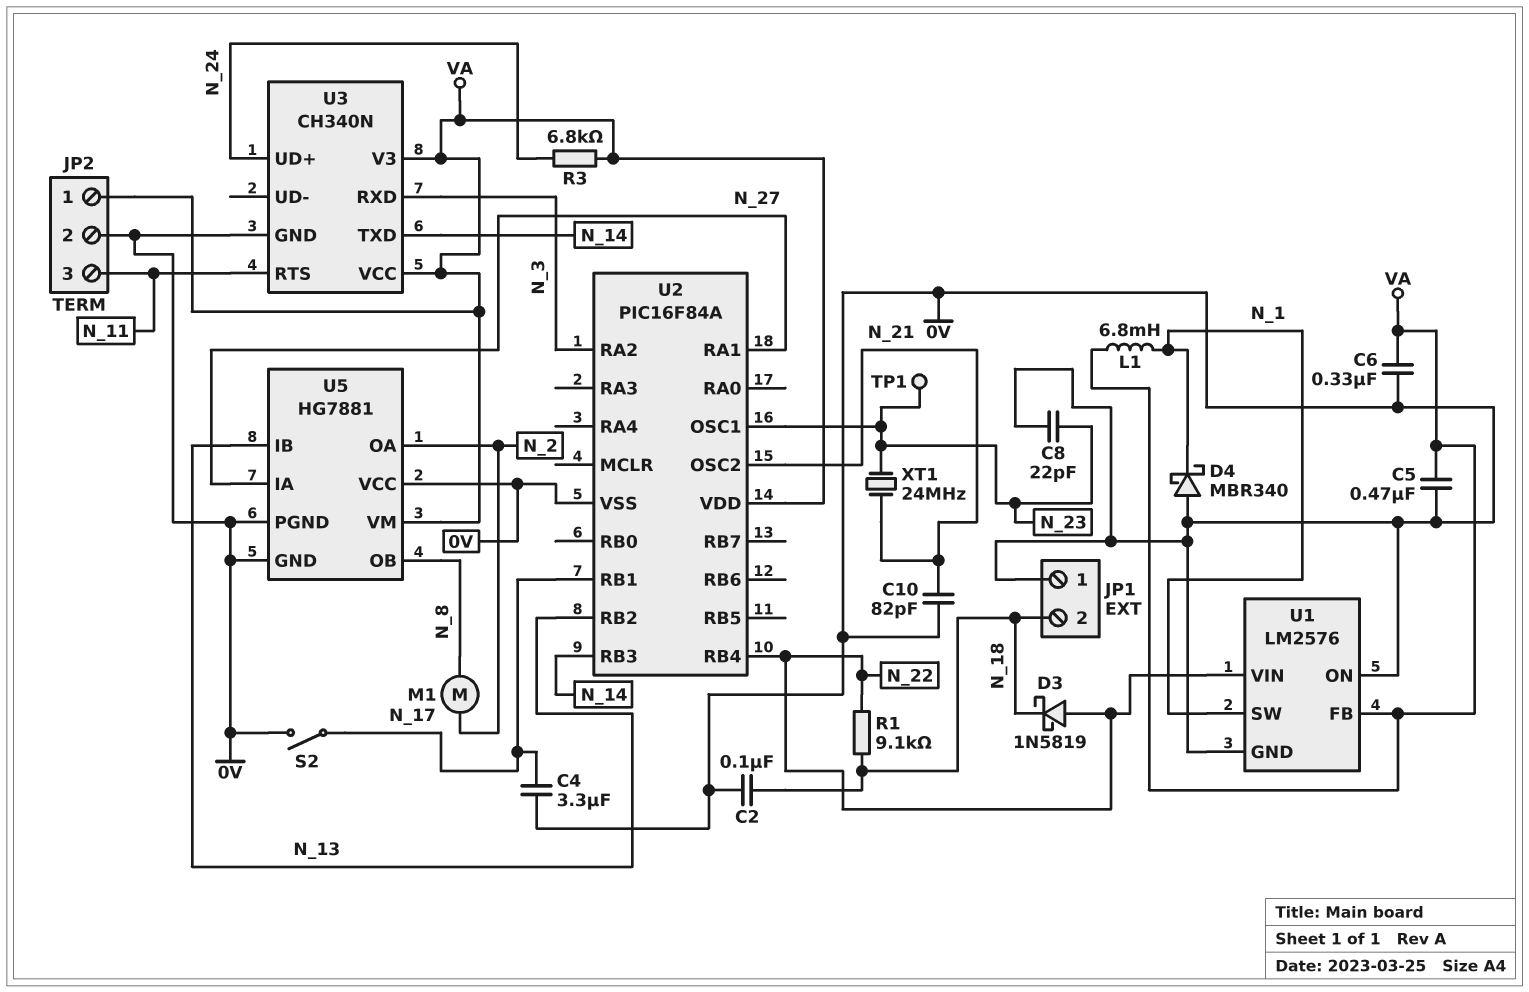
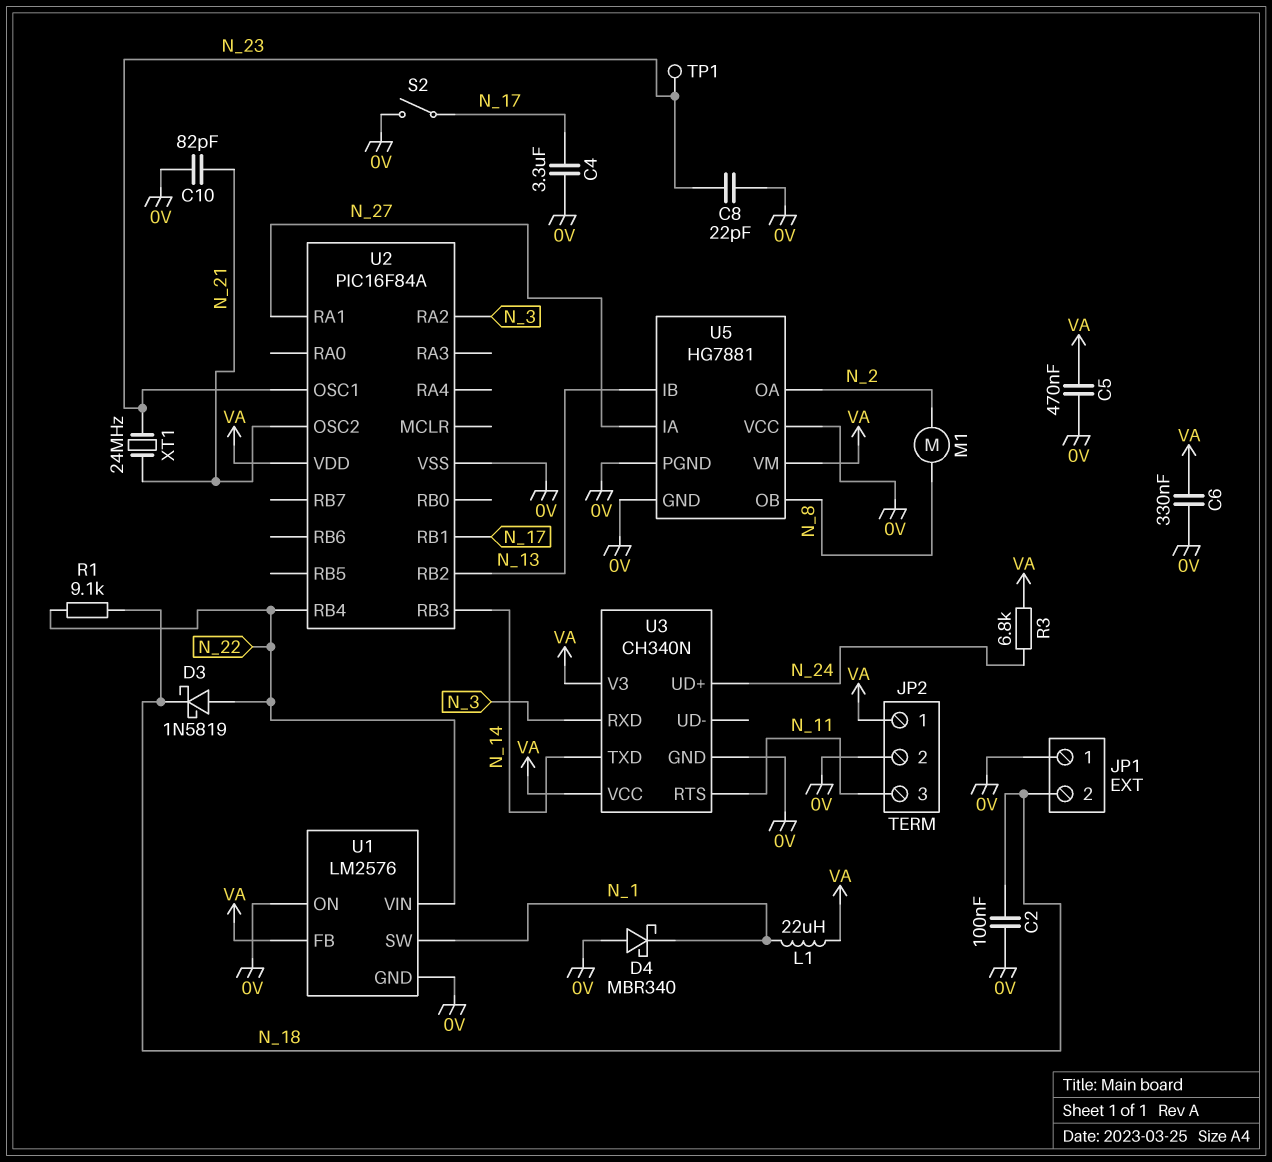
L1: 6.8mH (N_1, VA) -> 22uH (N_1, VA)

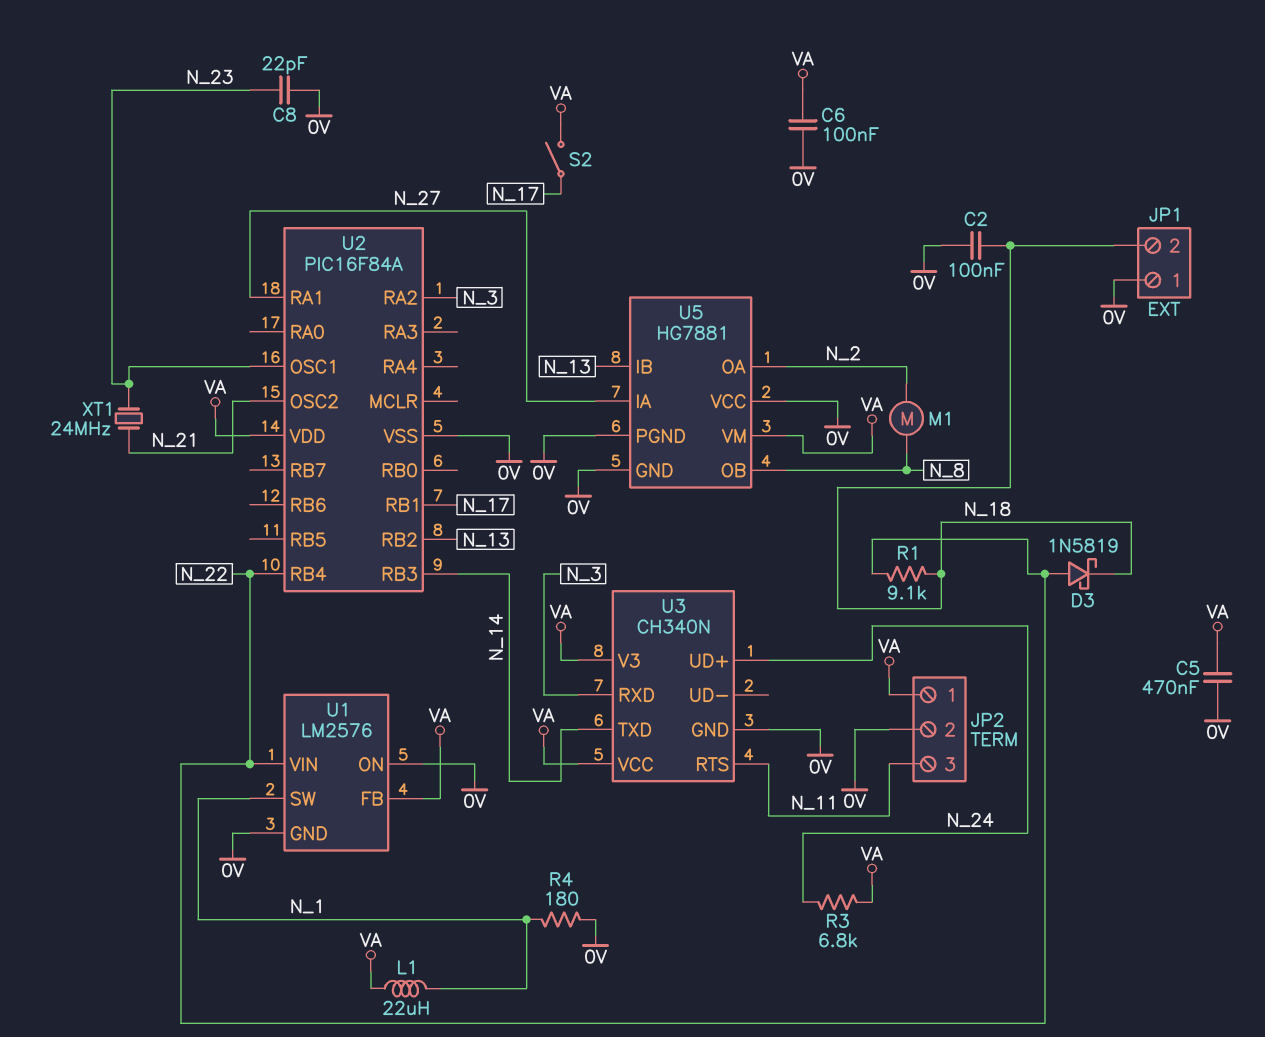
C4: 3.3uF (0V, N_17) -> none
C6: 330nF (0V, VA) -> 100nF (0V, VA)
C10: 82pF (0V, N_21) -> none
D4: schottky MBR340 (A 0V, K N_1) -> none
R4: none -> 180 (0V, N_1)
S2: switch (0V, N_17) -> switch (N_17, VA)
TP1: test point (N_23) -> none

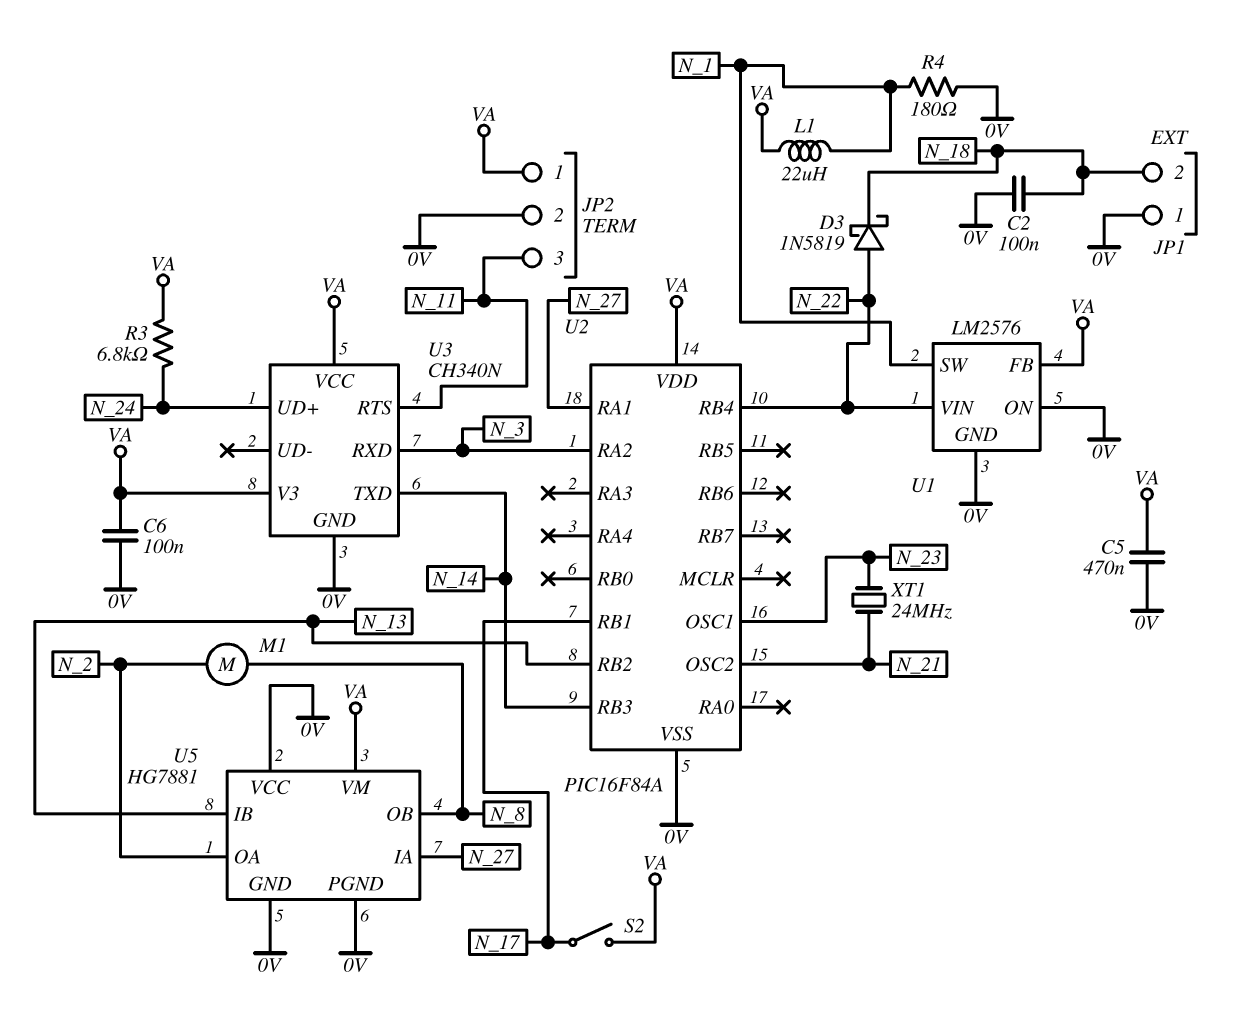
C8: 22pF (0V, N_23) -> none
R1: 9.1k (N_18, N_22) -> none

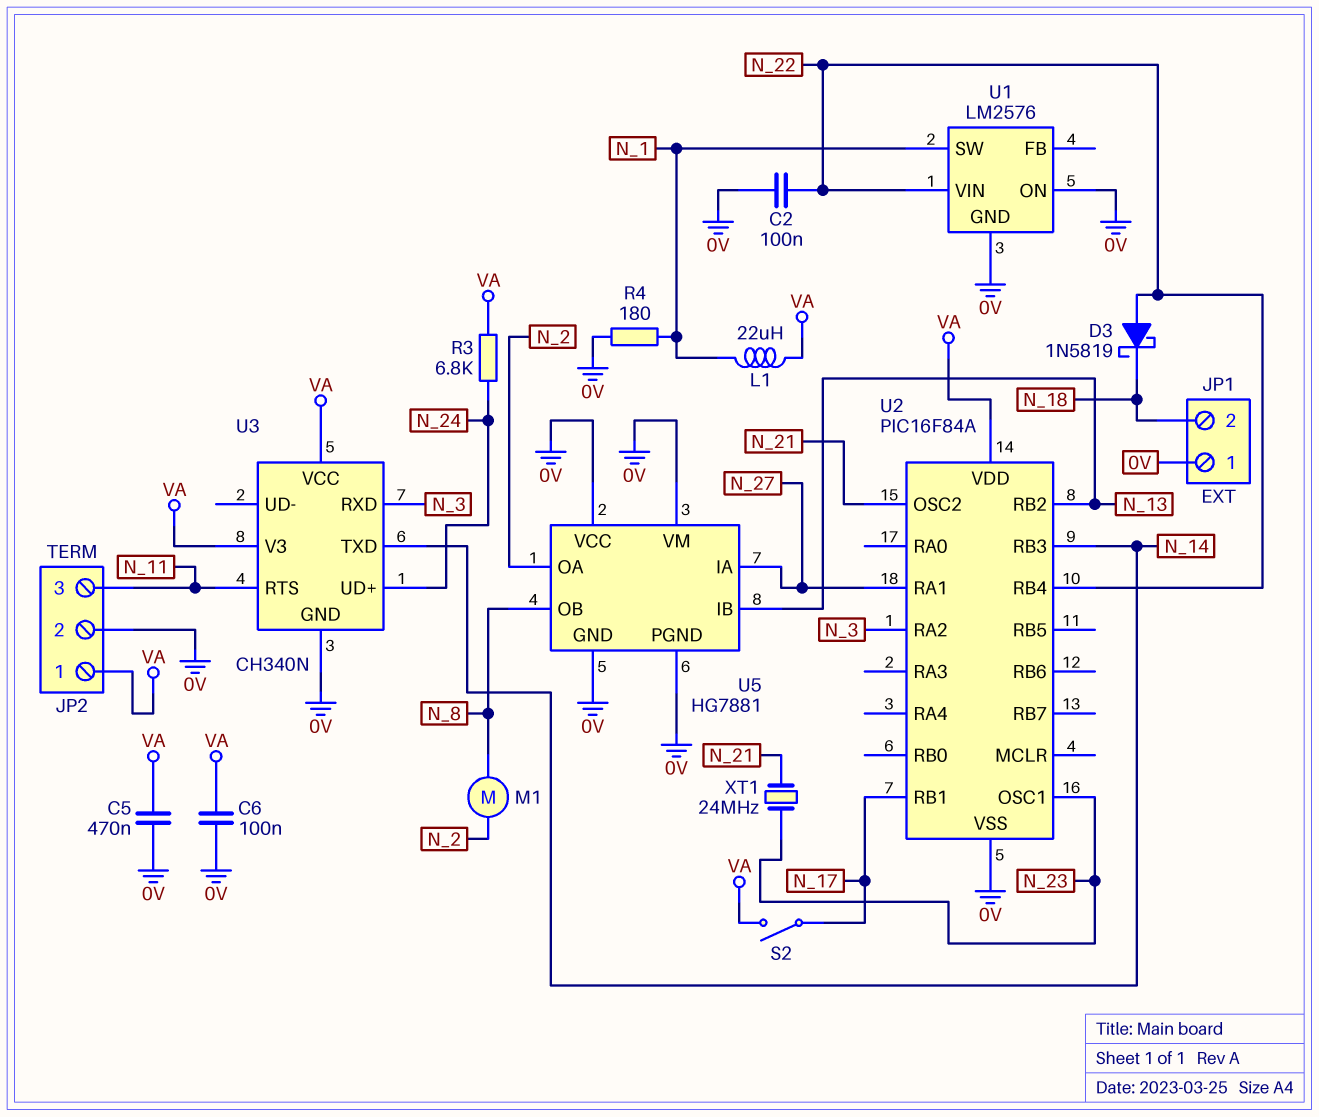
C2: 100nF (0V, N_18) -> 100nF (0V, N_22)
U1 pin FB: VA -> none
U5 pin VM: VA -> 0V

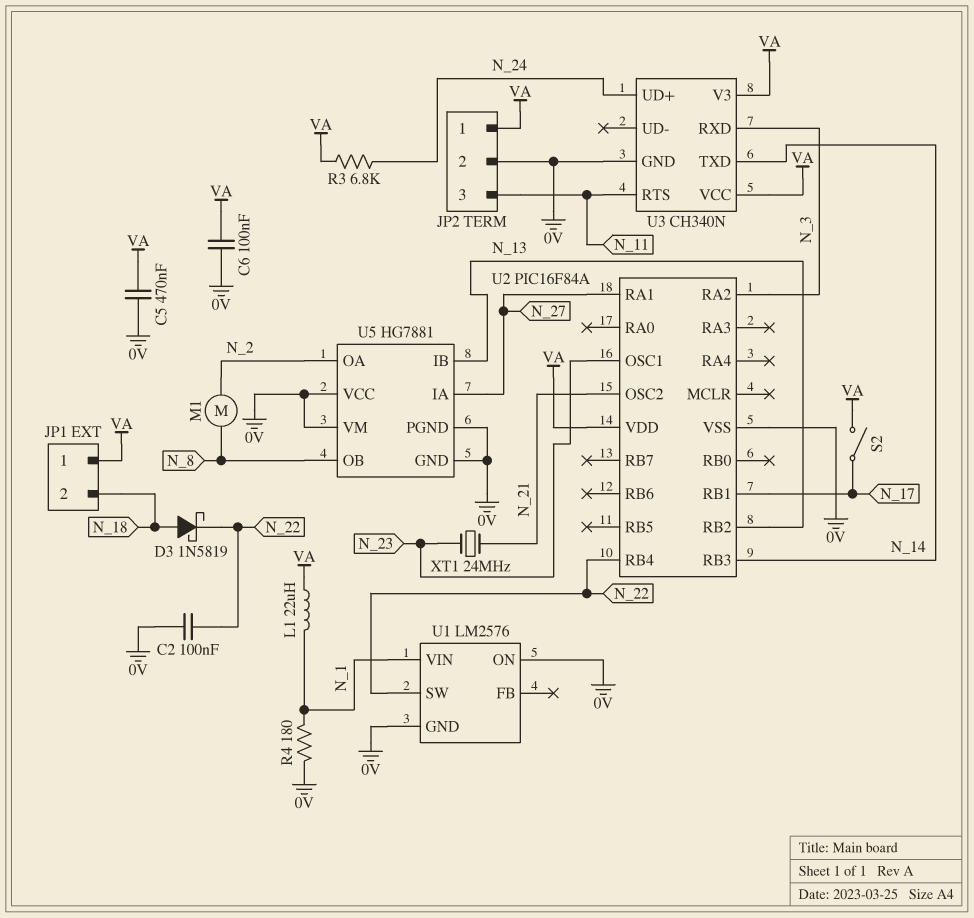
D3: schottky 1N5819 (A N_22, K N_18) -> schottky 1N5819 (A N_18, K N_22)
JP1 pin 1: 0V -> VA
U1 pin SW: N_1 -> N_22
U1 pin VIN: N_22 -> N_1

